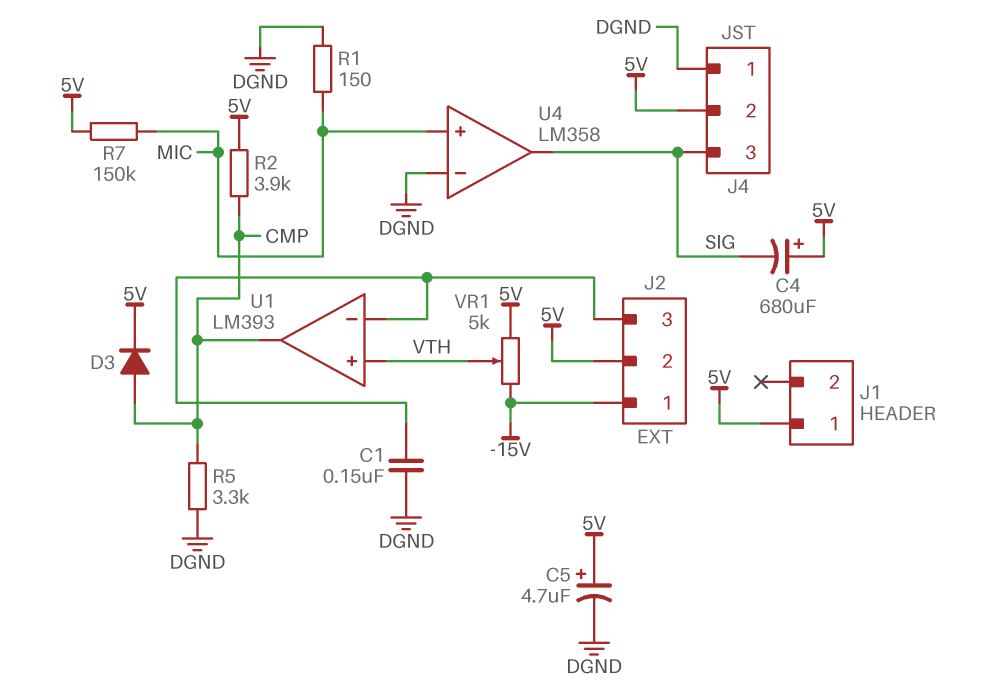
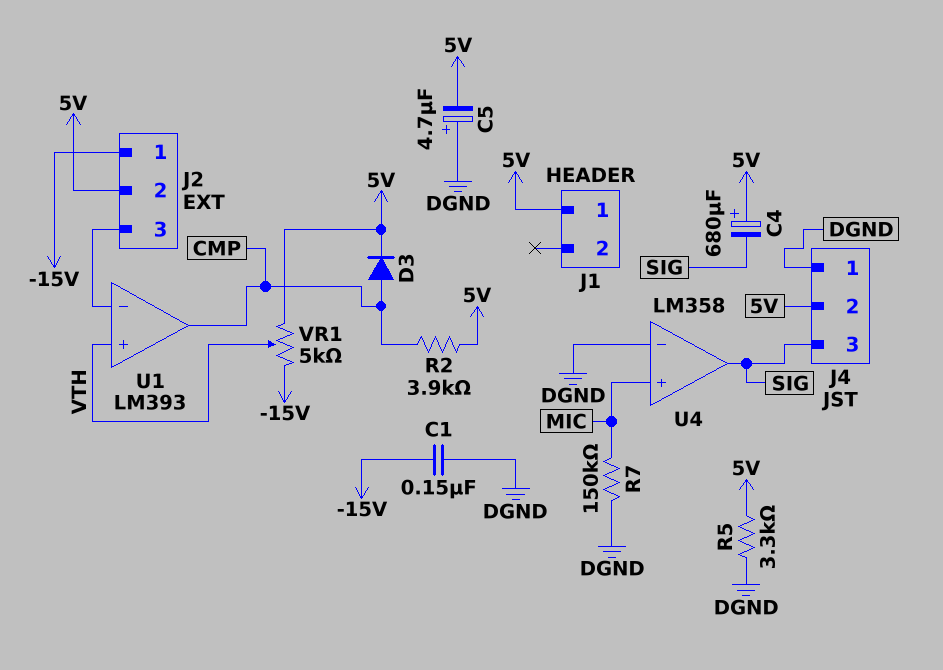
C1: 150nF (DGND, J2/3) -> 150nF (-15V, DGND)
C5: 4.7uF (plus 5V, minus DGND) -> 4.7uF (plus DGND, minus 5V)
R1: 150 (DGND, MIC) -> none
R5: 3.3k (CMP, DGND) -> 3.3k (5V, DGND)
R7: 150k (5V, MIC) -> 150k (DGND, MIC)

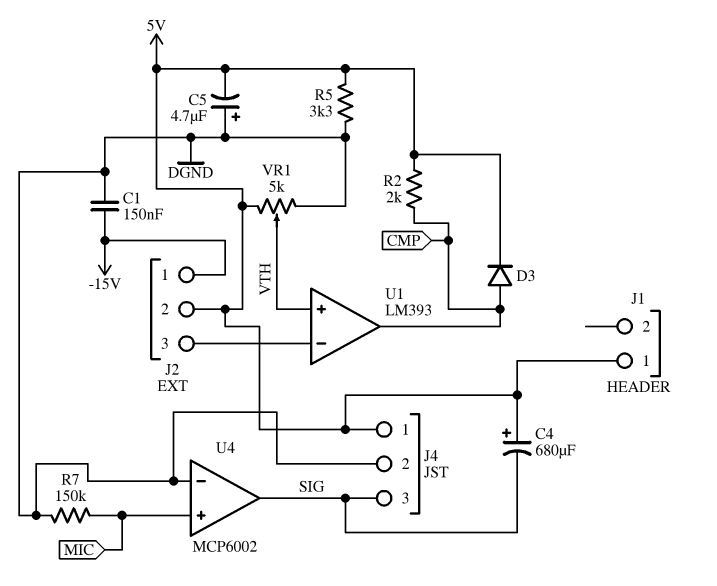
J4 pin 1: DGND -> 5V
J4 pin 2: 5V -> DGND
R2: 3.9k (5V, CMP) -> 2k (5V, CMP)
U4: LM358 -> MCP6002
VR1: 5k (-15V, 5V, wiper VTH) -> 5k (5V, DGND, wiper VTH)

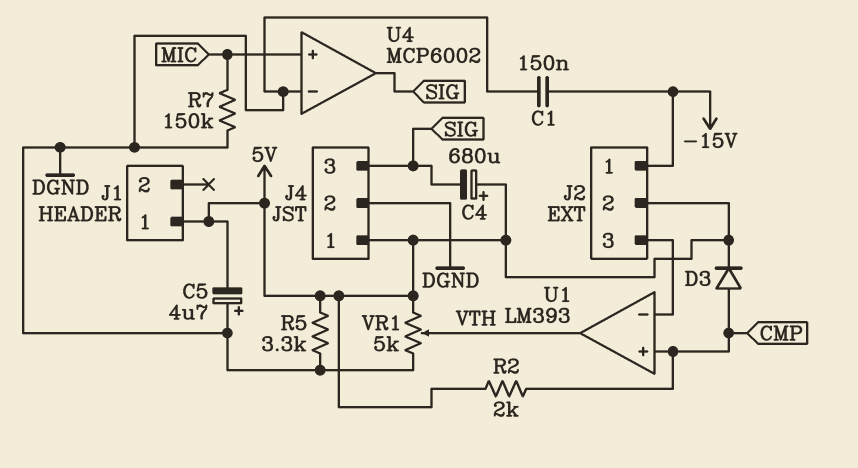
U1 pin in+: VTH -> CMP
U1 pin out: CMP -> VTH

